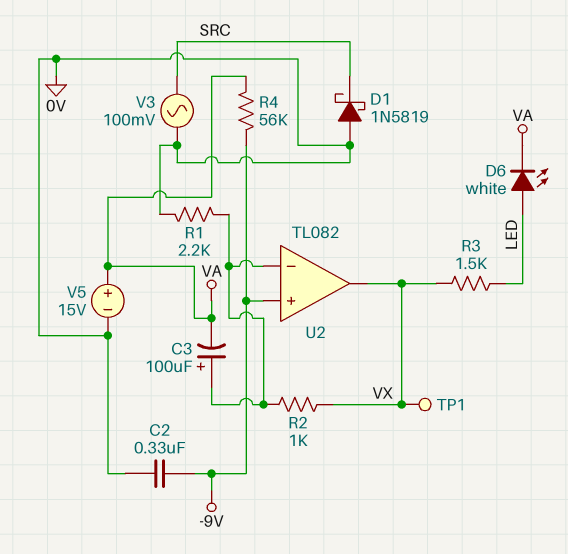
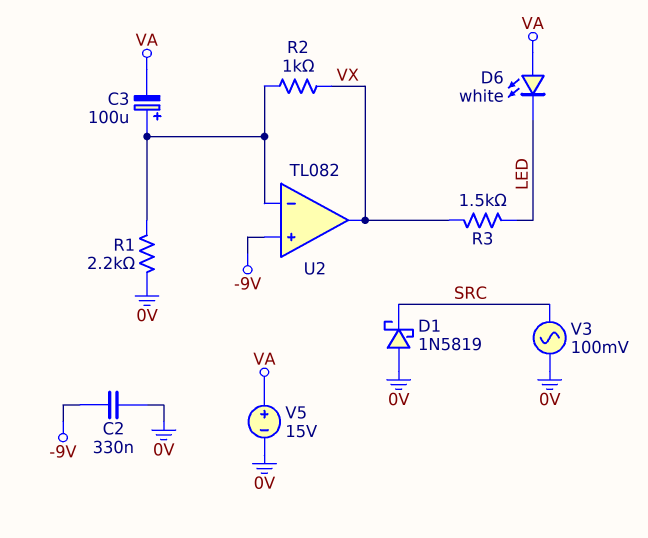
D6: LED white (A LED, K VA) -> LED white (A VA, K LED)
R4: 56k (-9V, VA) -> none
TP1: test point (VX) -> none

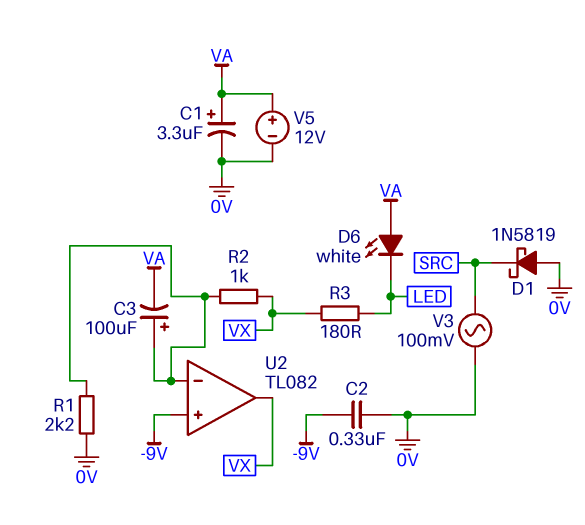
C1: none -> 3.3uF (plus VA, minus 0V)
R3: 1.5k (LED, VX) -> 180 (LED, VX)
V5: 15V (plus VA, minus 0V) -> 12V (plus VA, minus 0V)

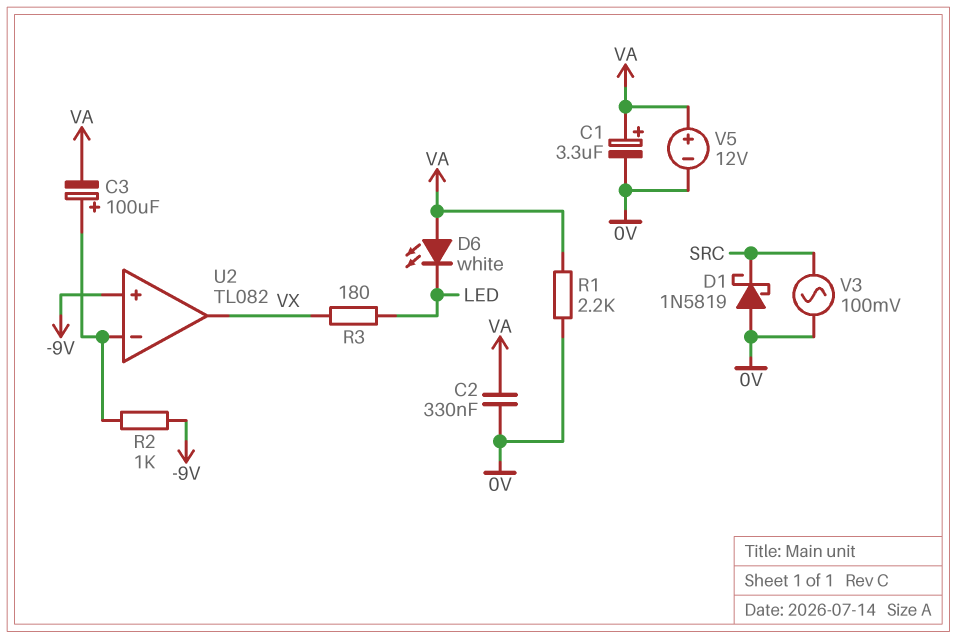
C2: 330nF (-9V, 0V) -> 330nF (0V, VA)
R1: 2.2k (0V, U2/in-) -> 2.2k (0V, VA)
R2: 1k (U2/in-, VX) -> 1k (-9V, U2/in-)

